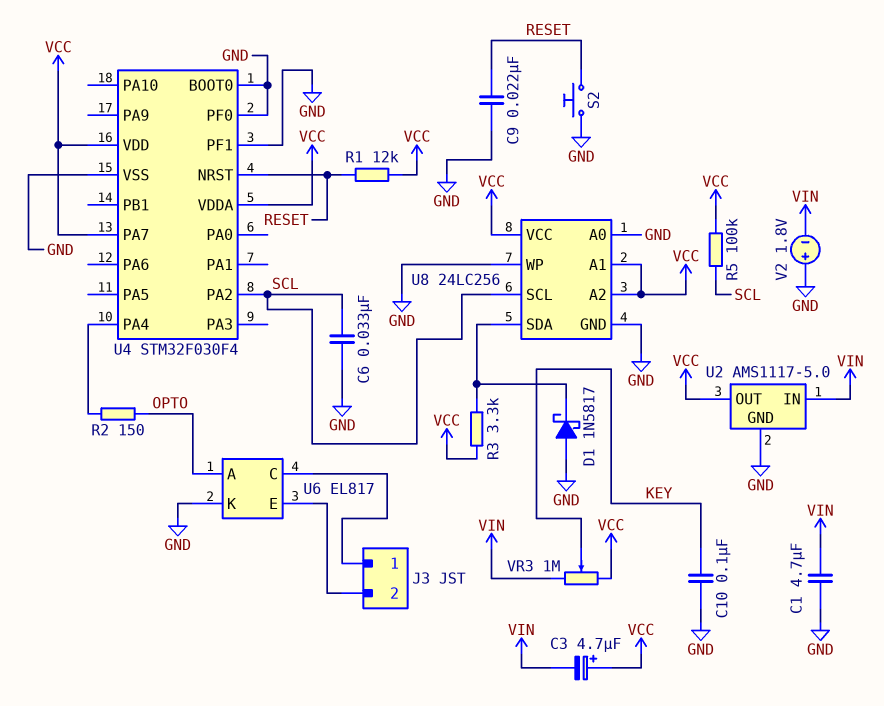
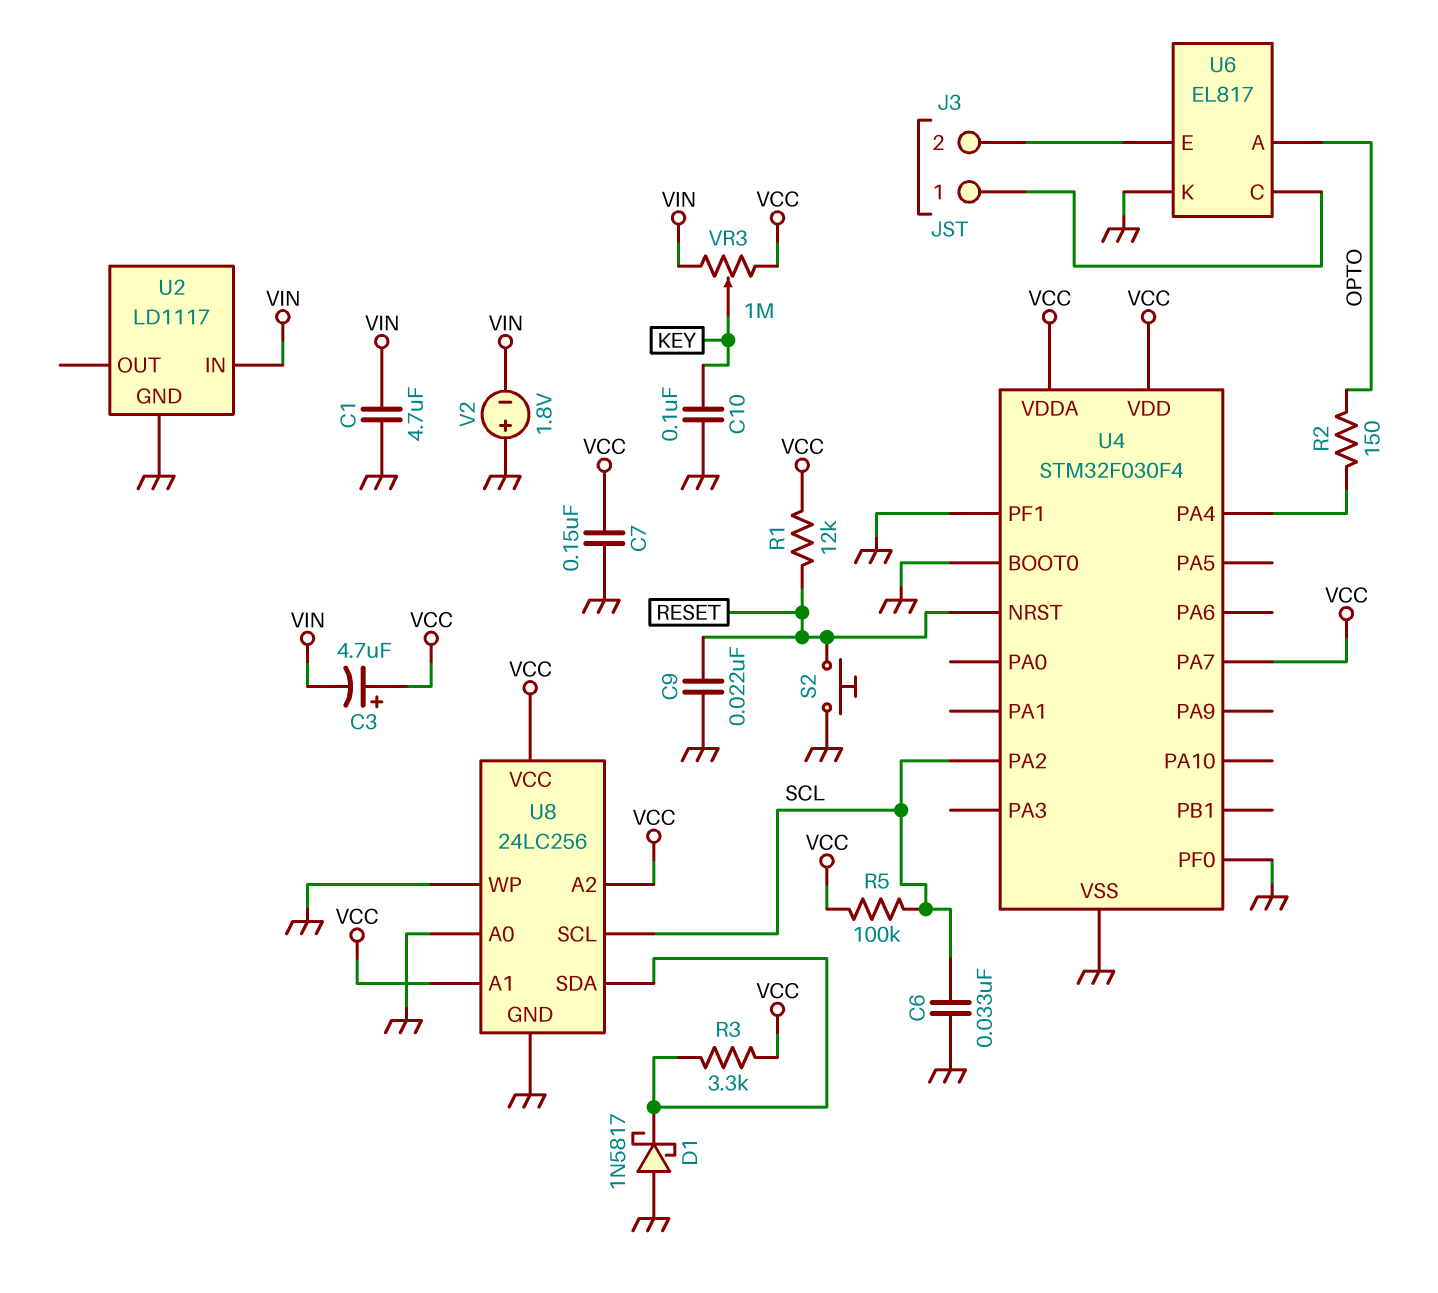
C7: none -> 150nF (GND, VCC)
U2: AMS1117-5.0 -> LD1117
U2 pin OUT: VCC -> none

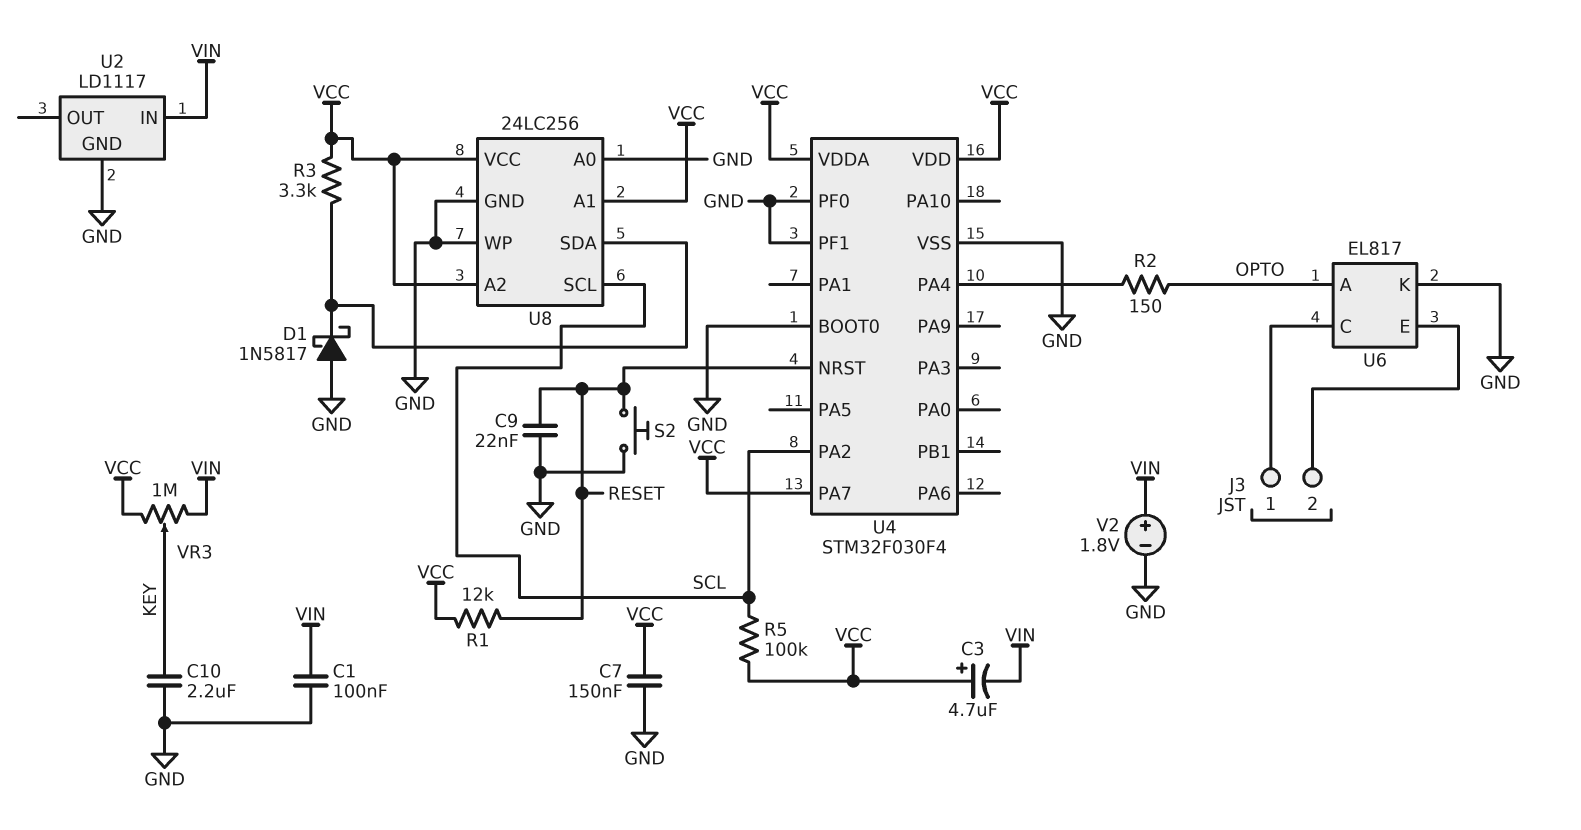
C1: 4.7uF (GND, VIN) -> 100nF (GND, VIN)
C6: 33nF (GND, SCL) -> none
C10: 100nF (GND, KEY) -> 2.2uF (GND, KEY)
V2: 1.8V (plus GND, minus VIN) -> 1.8V (plus VIN, minus GND)

